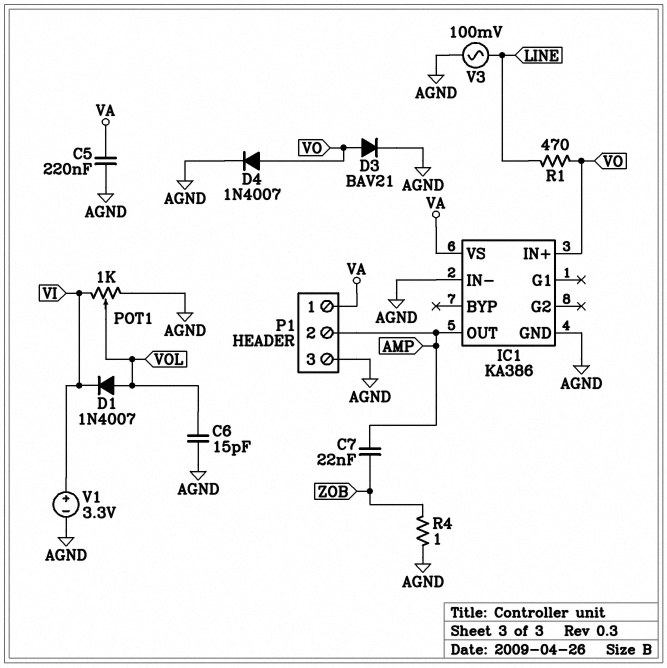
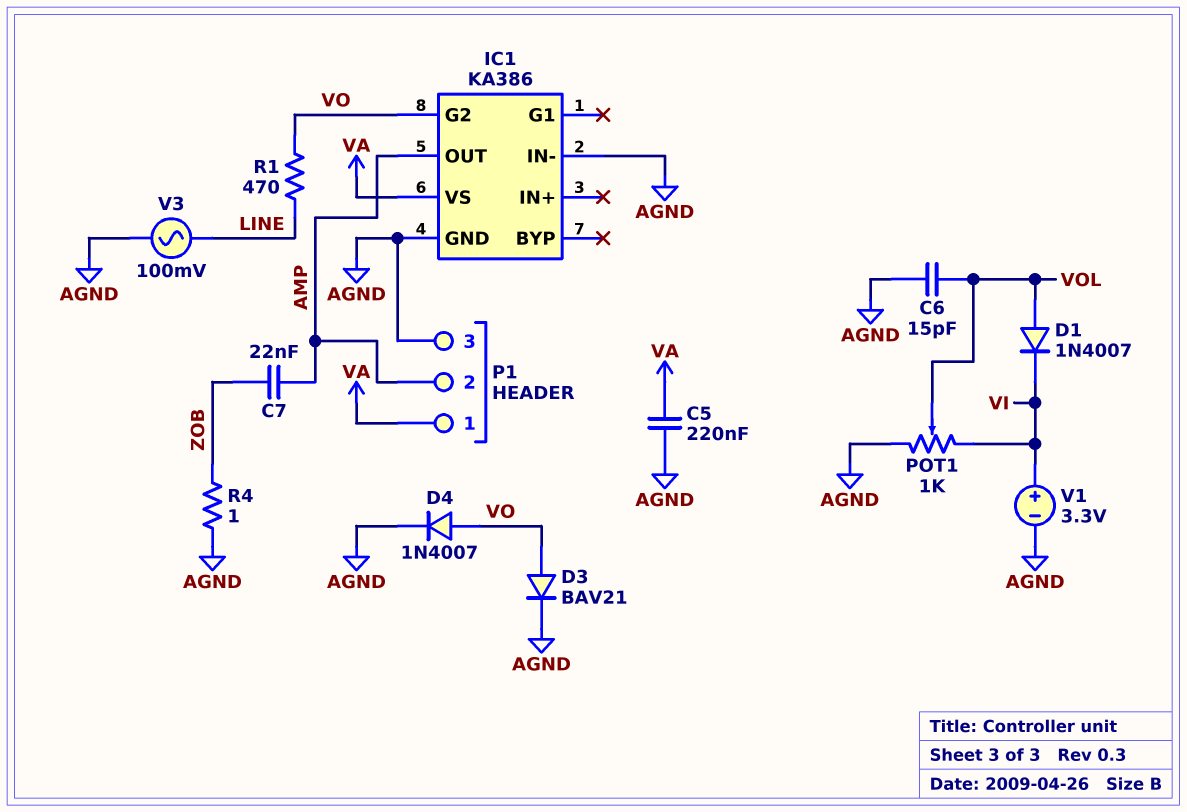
IC1 pin G2: none -> VO
IC1 pin IN+: VO -> none

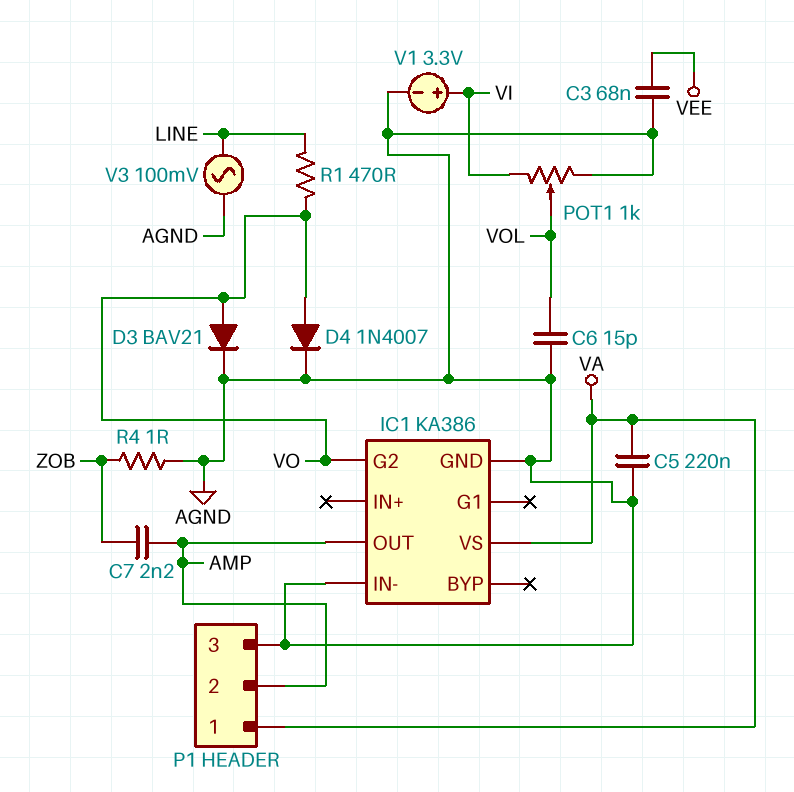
C3: none -> 68nF (AGND, VEE)
C7: 22nF (AMP, ZOB) -> 2.2nF (AMP, ZOB)
D1: diode 1N4007 (A VOL, K VI) -> none

